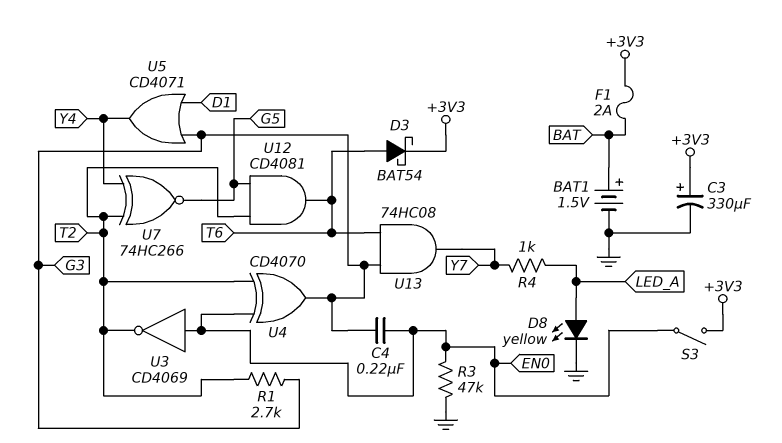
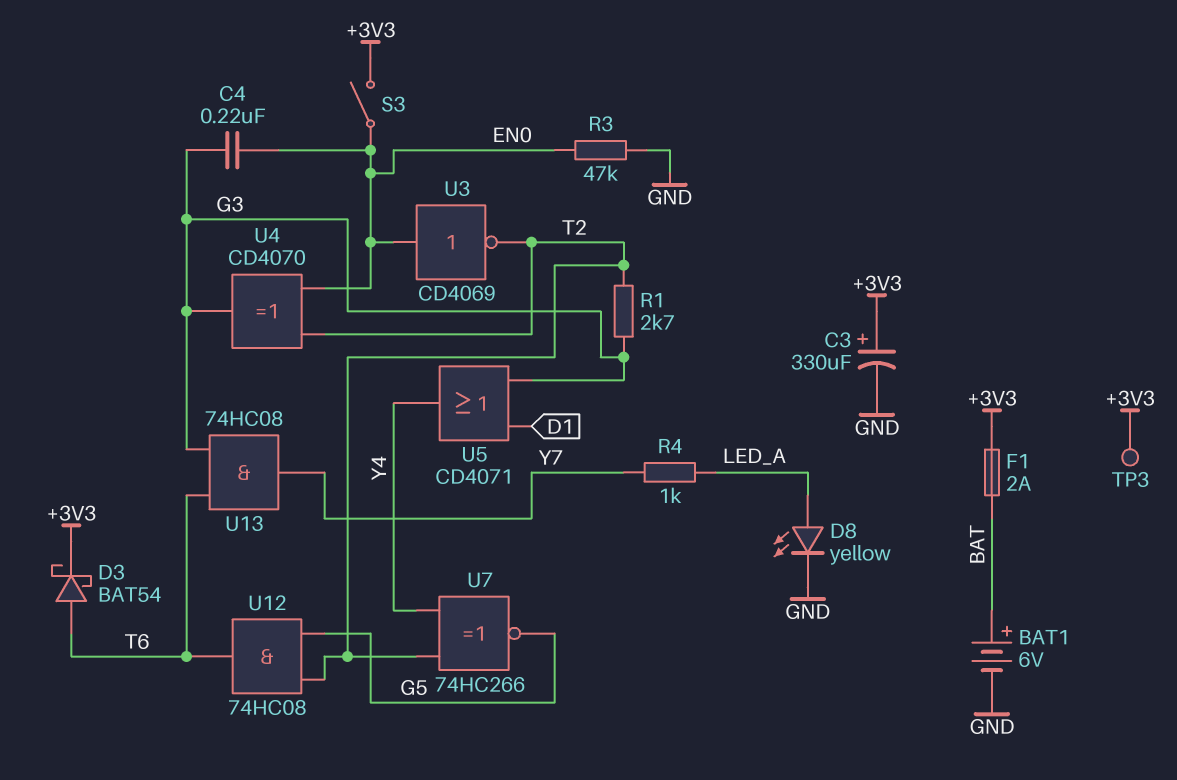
BAT1: 1.5V (plus BAT, minus GND) -> 6V (plus BAT, minus GND)
TP3: none -> test point (+3V3)
U12: AND CD4081 (in G5, in T2, out T6) -> AND 74HC08 (in G5, in T2, out T6)

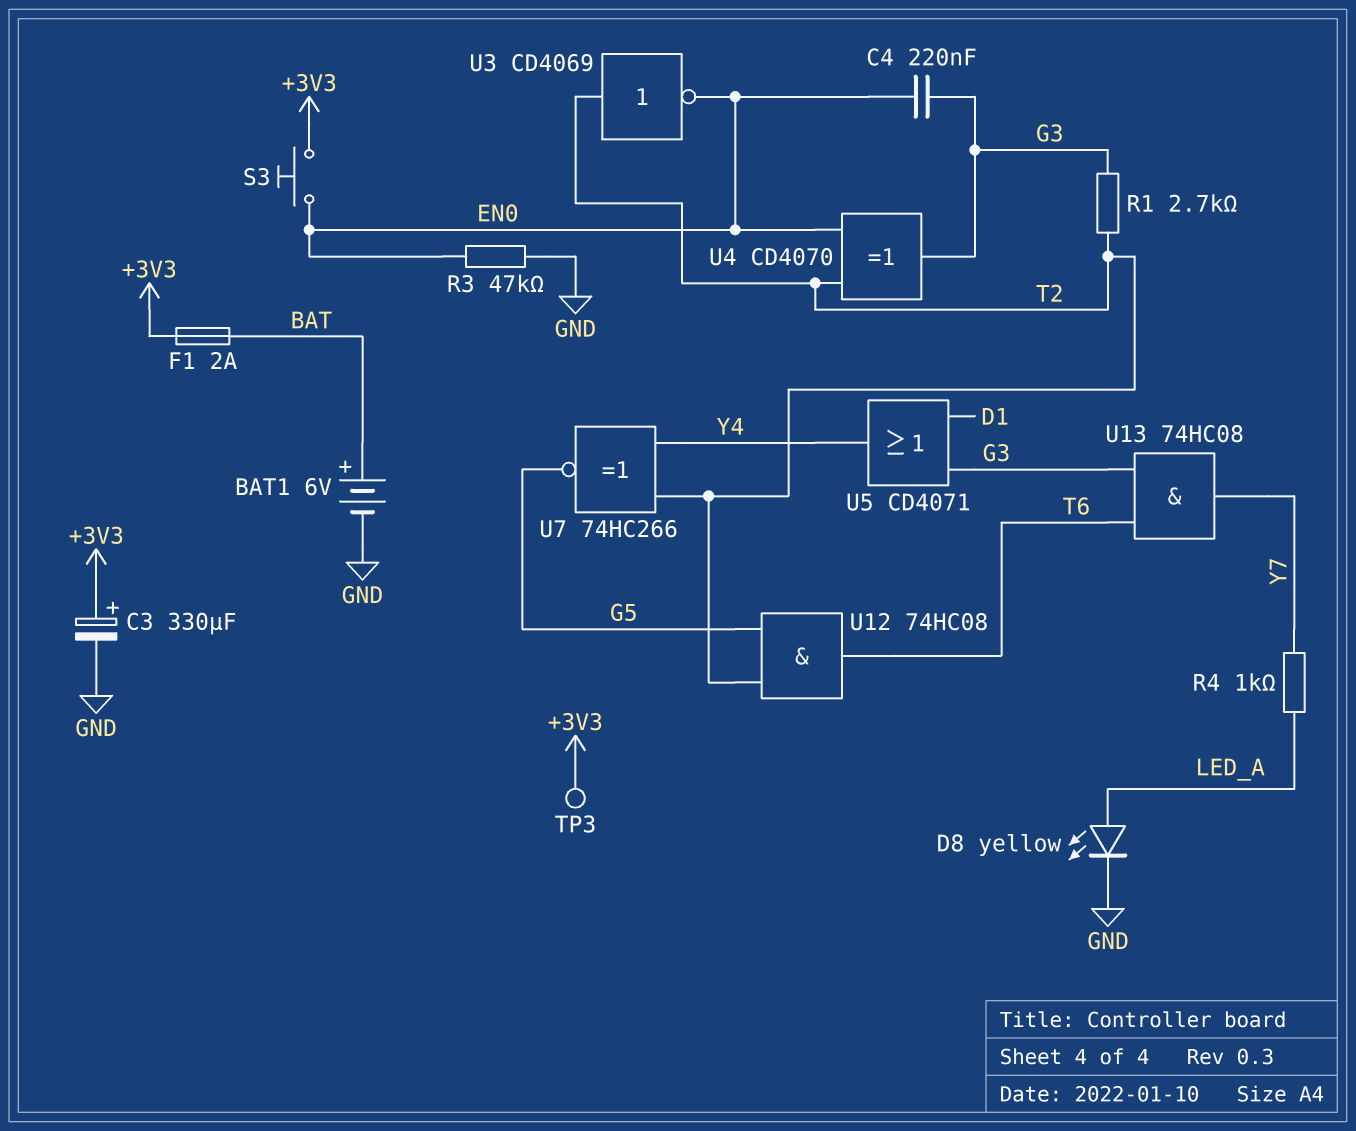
D3: schottky BAT54 (A T6, K +3V3) -> none
S3: switch (+3V3, EN0) -> button (+3V3, EN0)
U3: NOT CD4069 (in EN0, out T2) -> NOT CD4069 (in T2, out EN0)

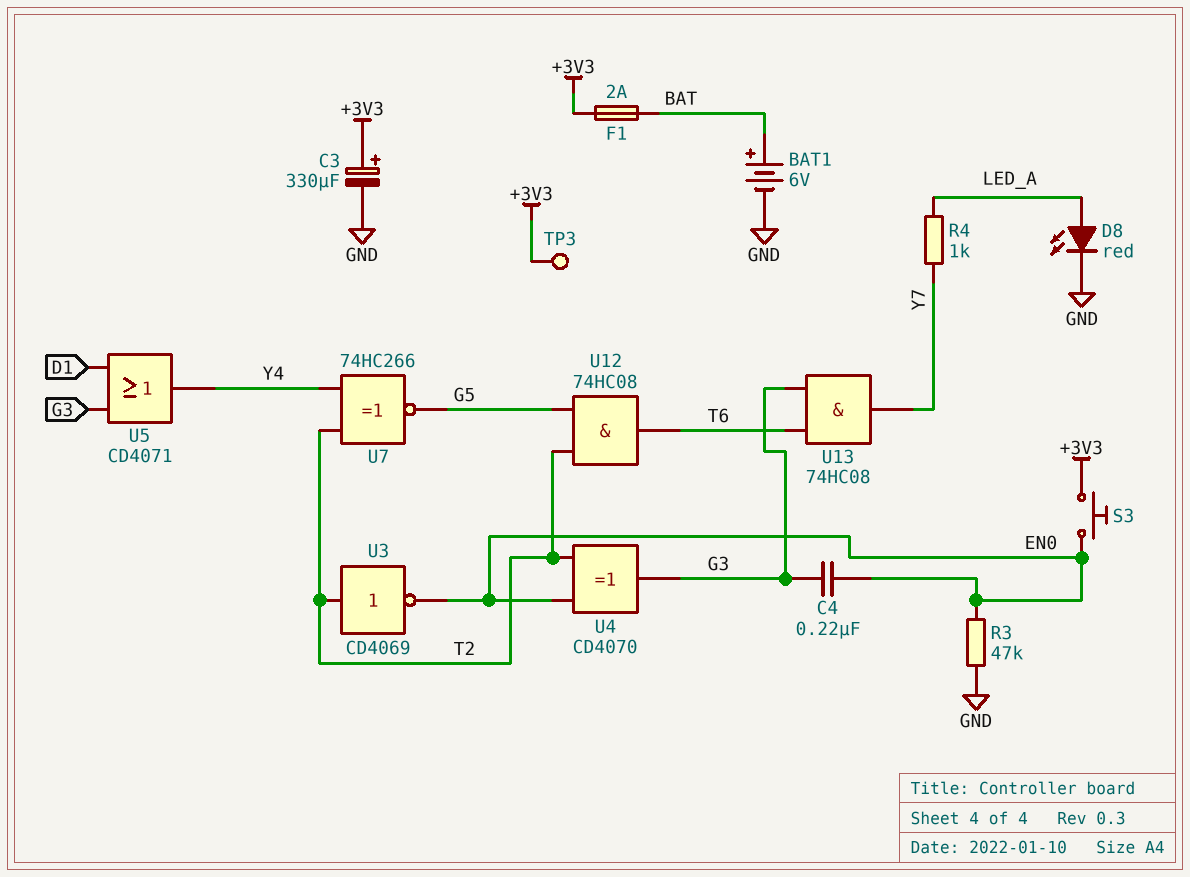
D8: LED yellow (A LED_A, K GND) -> LED red (A LED_A, K GND)
R1: 2.7k (G3, T2) -> none

